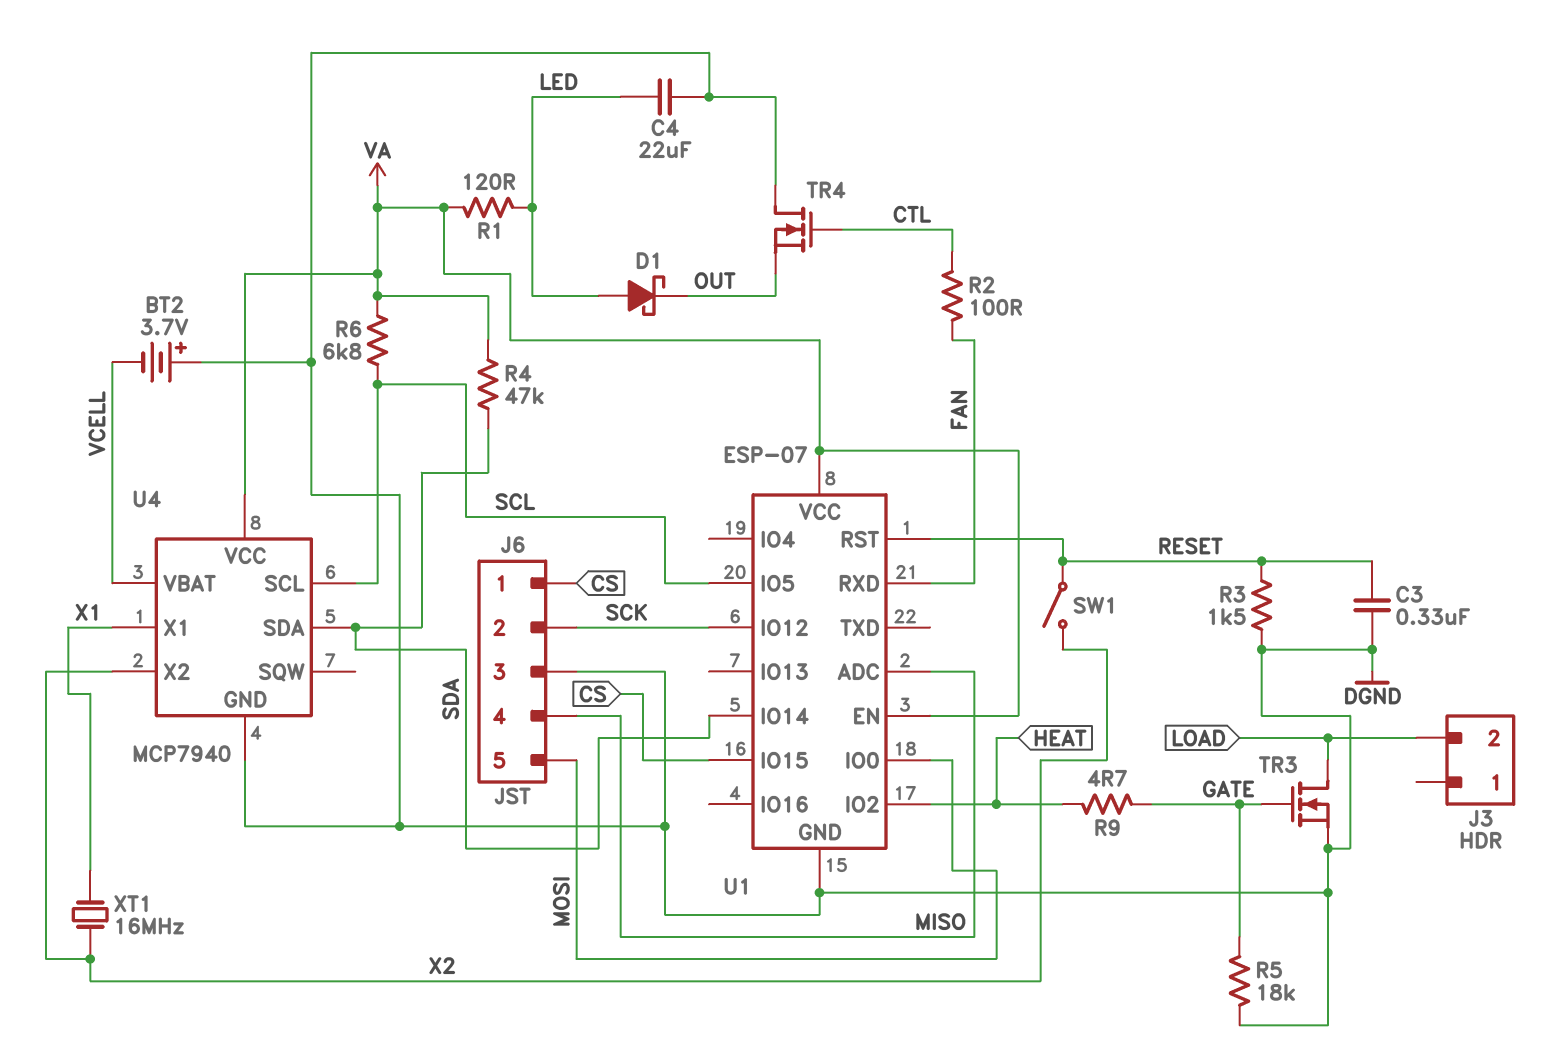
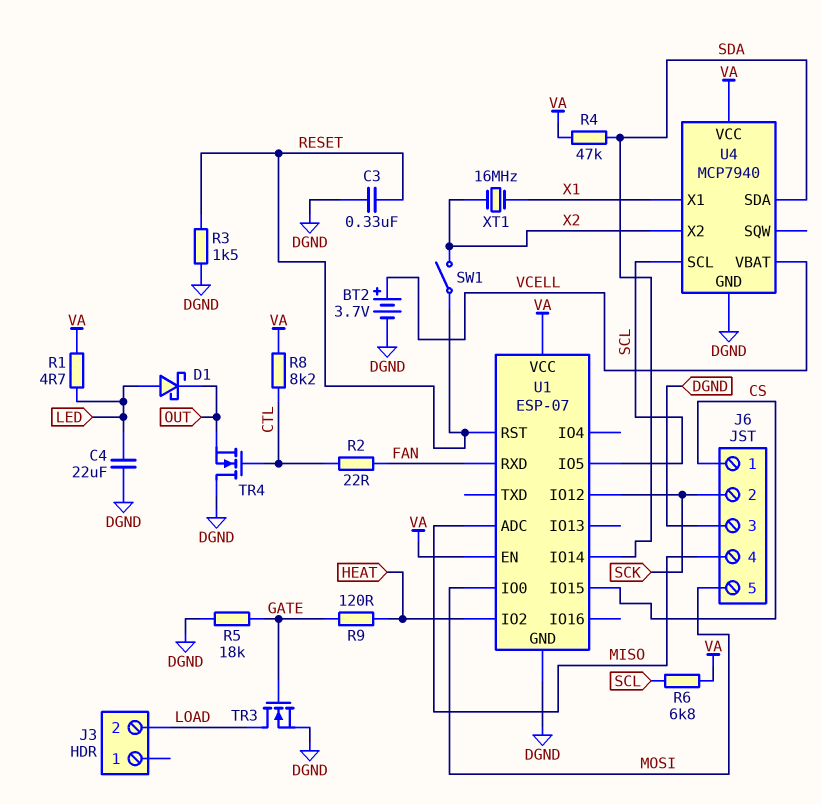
BT2: 3.7V (plus DGND, minus VCELL) -> 3.7V (plus VCELL, minus DGND)
R1: 120 (LED, VA) -> 4.7 (LED, VA)
R2: 100 (CTL, FAN) -> 22 (CTL, FAN)
R8: none -> 8.2k (CTL, VA)
R9: 4.7 (GATE, HEAT) -> 120 (GATE, HEAT)

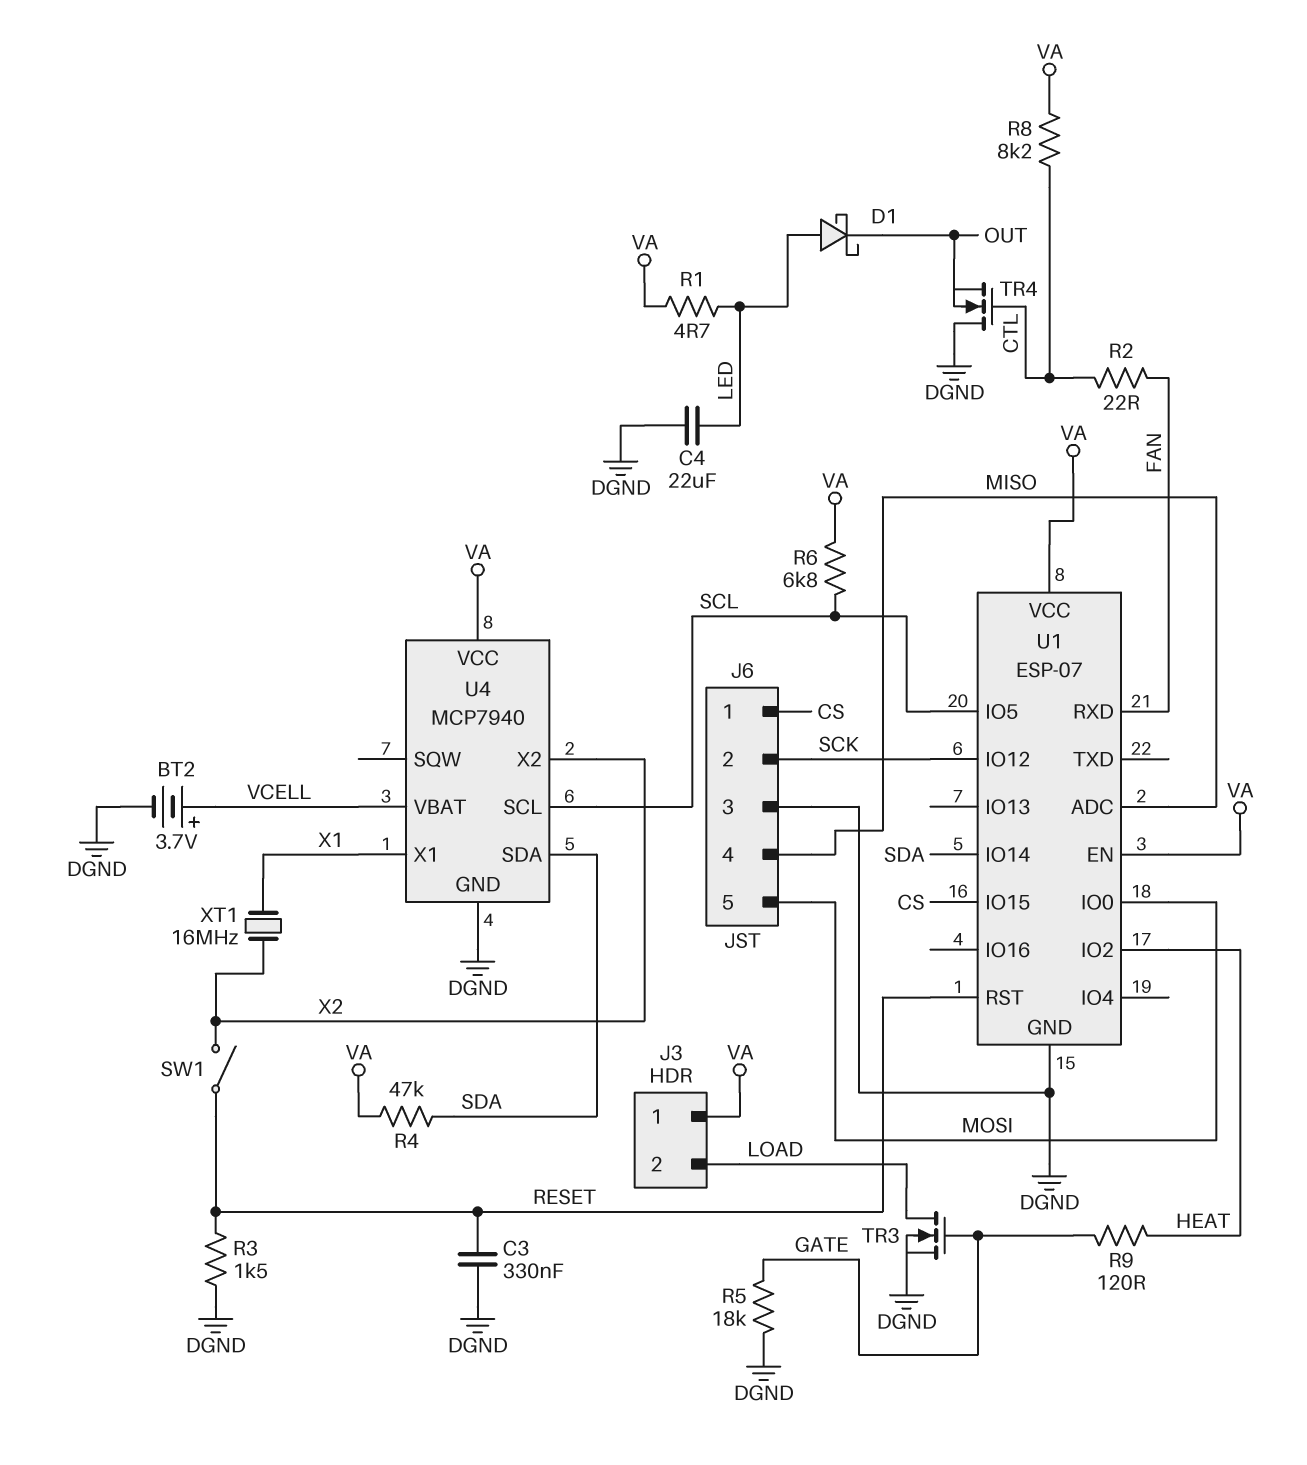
J3 pin 1: none -> VA

